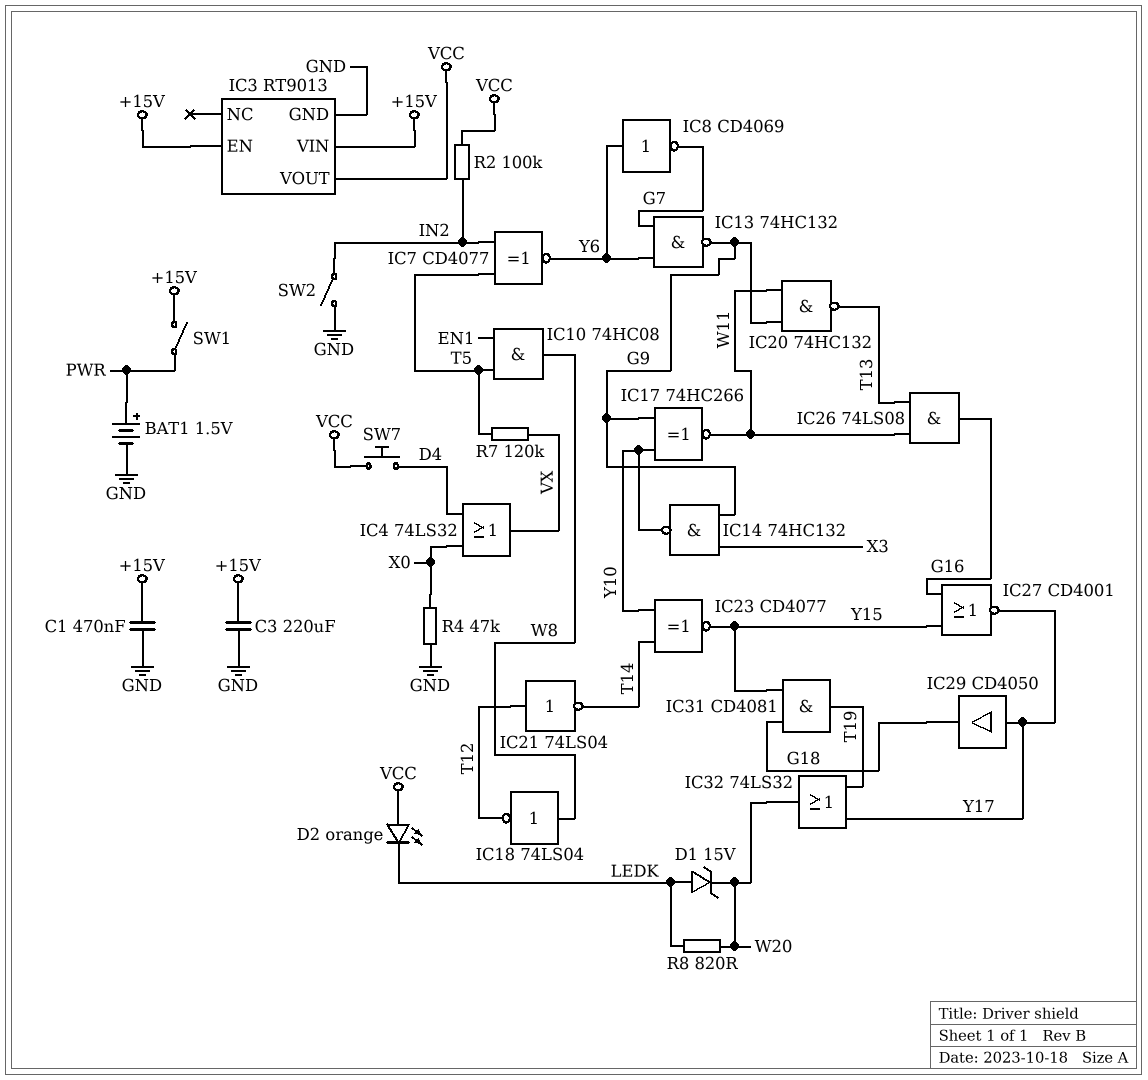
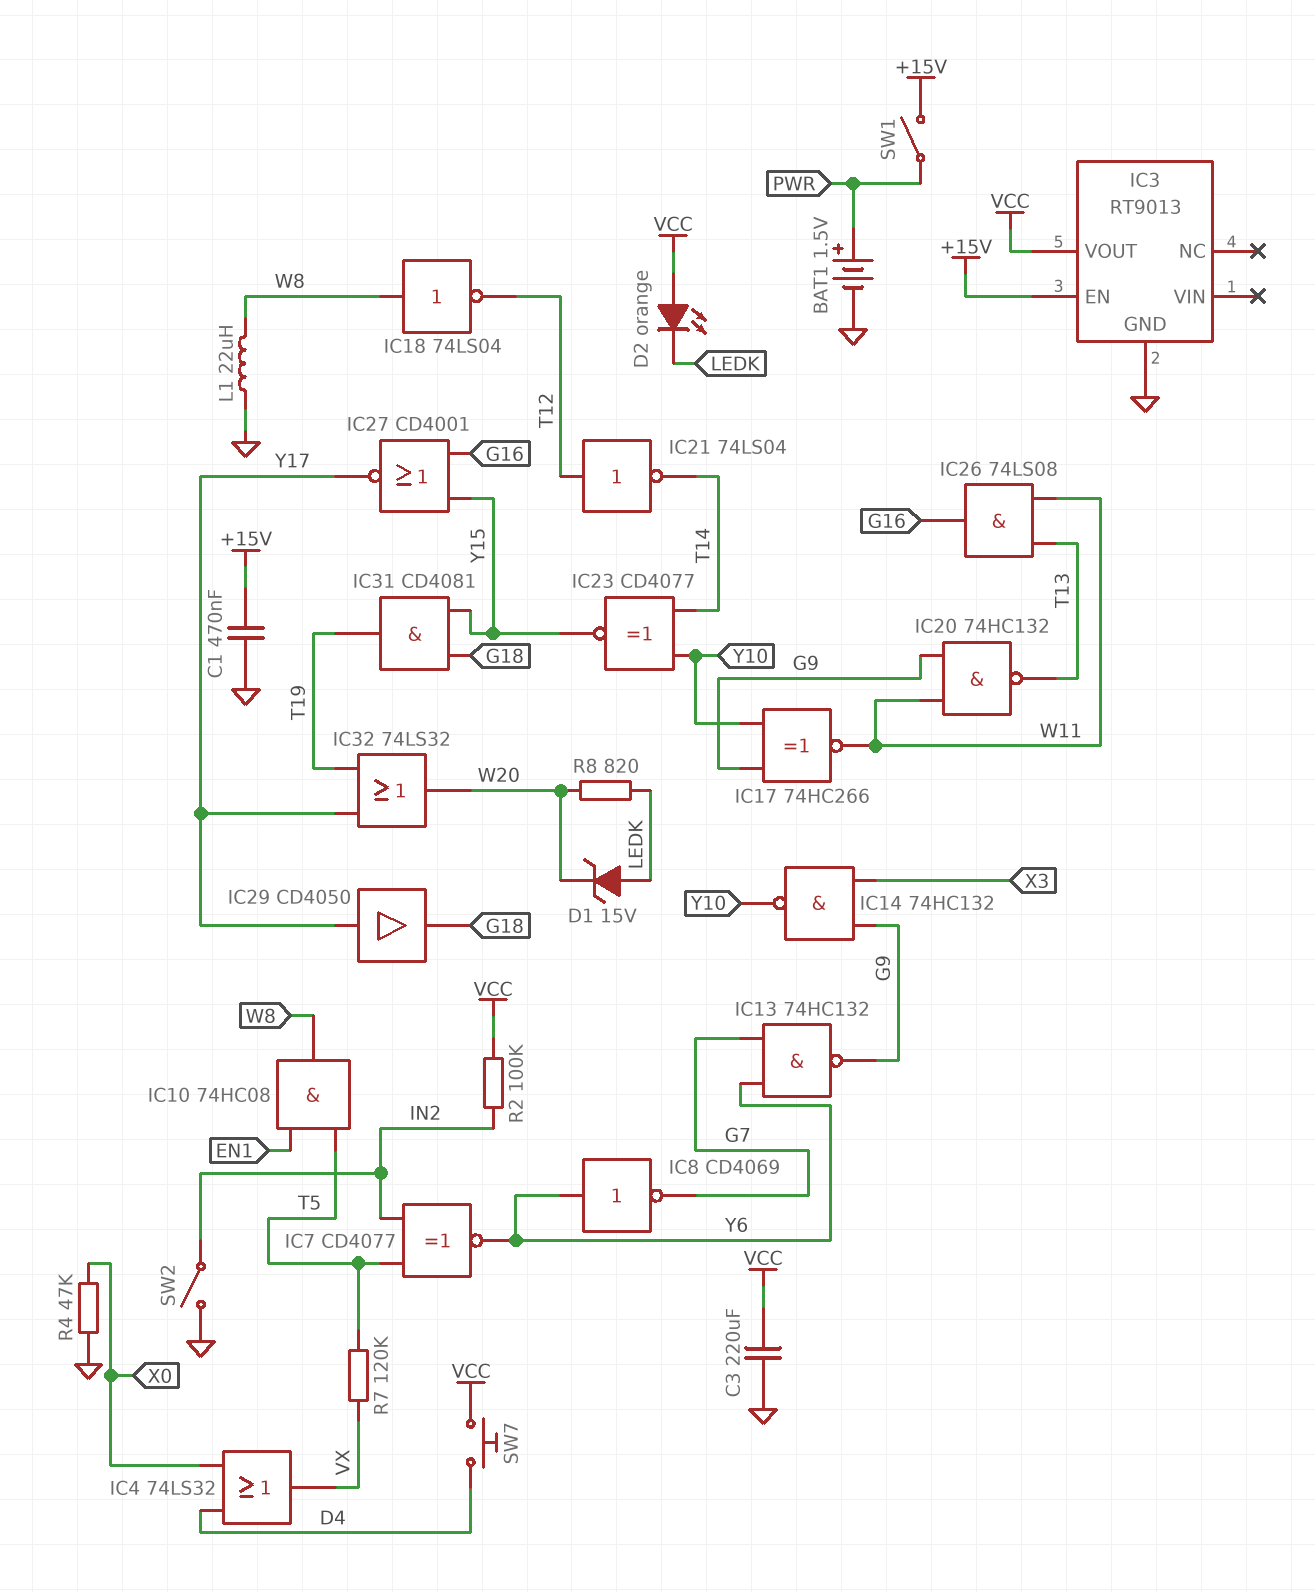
C3: 220uF (+15V, GND) -> 220uF (GND, VCC)
IC3 pin VIN: +15V -> none
L1: none -> 22uH (GND, W8)

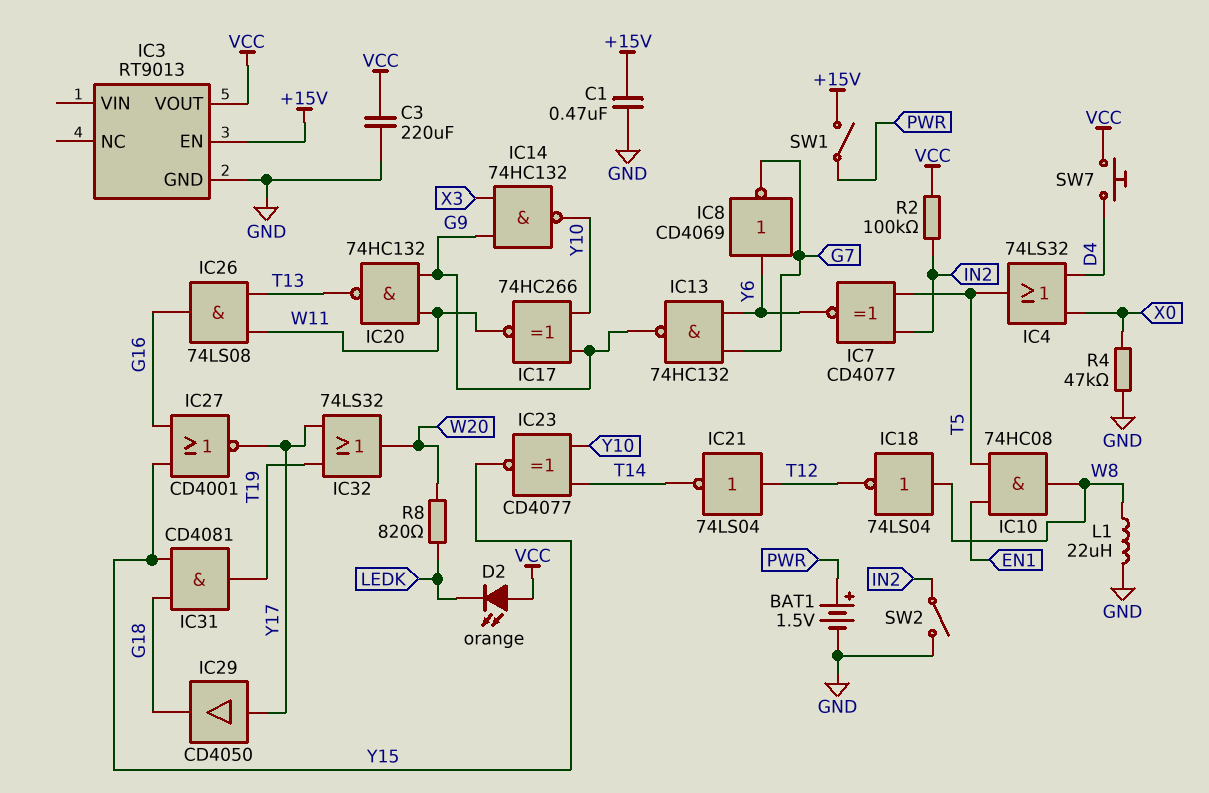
D1: zener 15V (A LEDK, K W20) -> none
IC4: OR 74LS32 (in D4, in X0, out VX) -> OR 74LS32 (in D4, in X0, out T5)
R7: 120k (T5, VX) -> none

